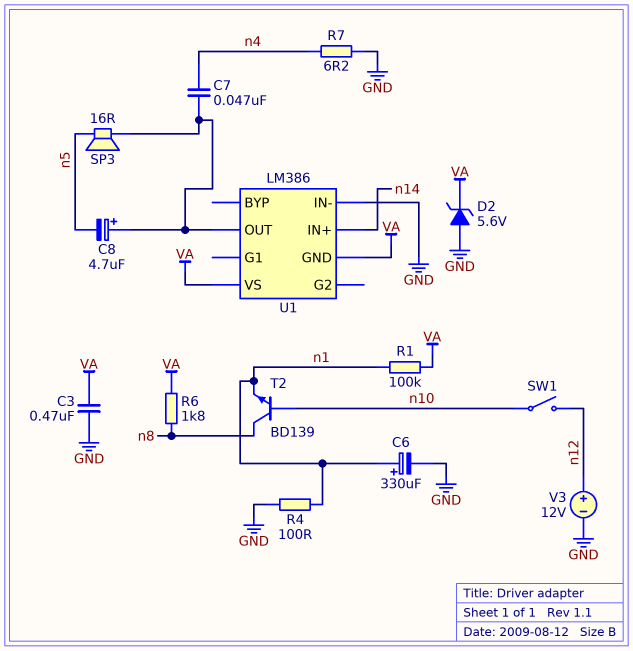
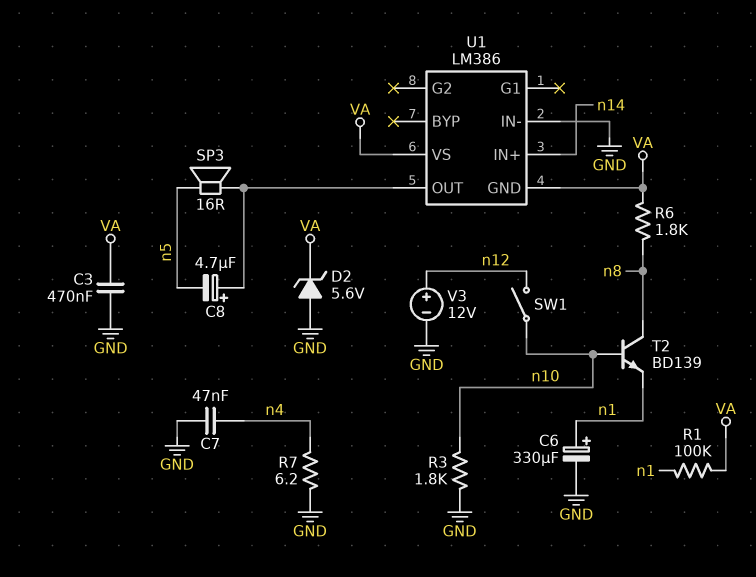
C7: 47nF (U1/OUT, n4) -> 47nF (GND, n4)
R3: none -> 1.8k (GND, n10)
R4: 100 (GND, n1) -> none

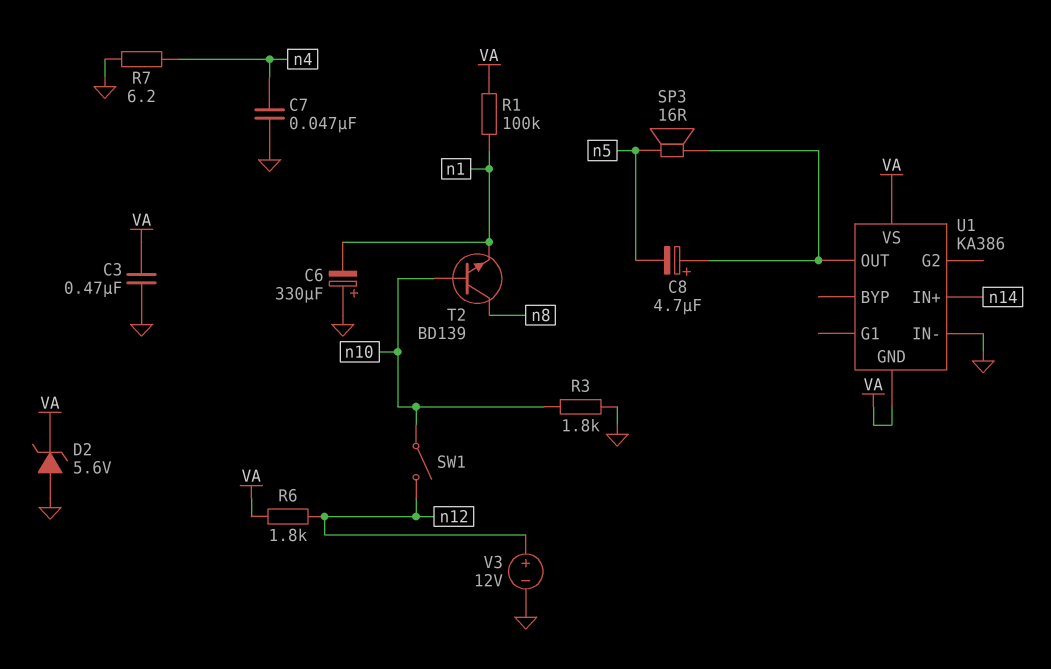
C6: 330uF (plus n1, minus GND) -> 330uF (plus GND, minus n1)
R6: 1.8k (VA, n8) -> 1.8k (VA, n12)
U1: LM386 -> KA386

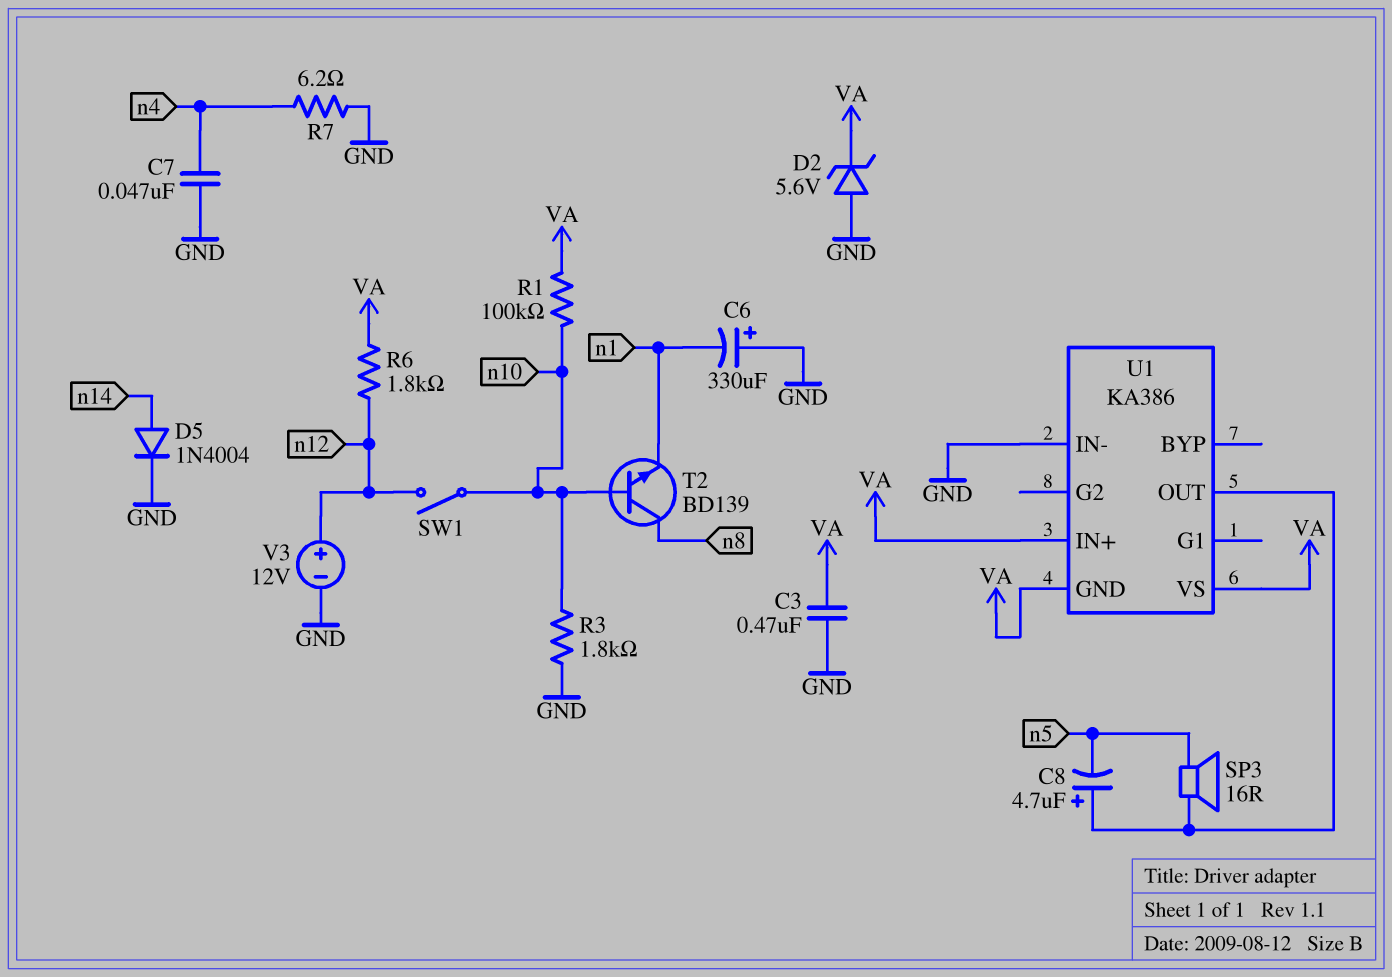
D5: none -> diode 1N4004 (A n14, K GND)
R1: 100k (VA, n1) -> 100k (VA, n10)
U1 pin IN+: n14 -> VA

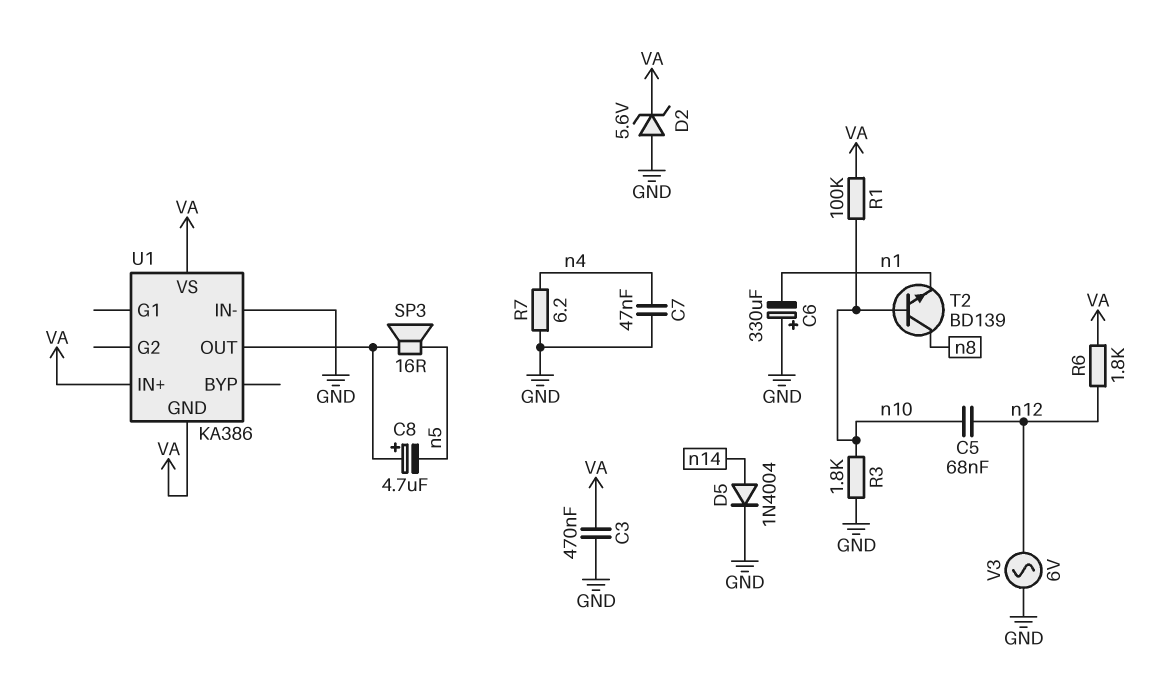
C5: none -> 68nF (n10, n12)
SW1: switch (n10, n12) -> none
V3: 12V (plus n12, minus GND) -> AC 6V (GND, n12)

